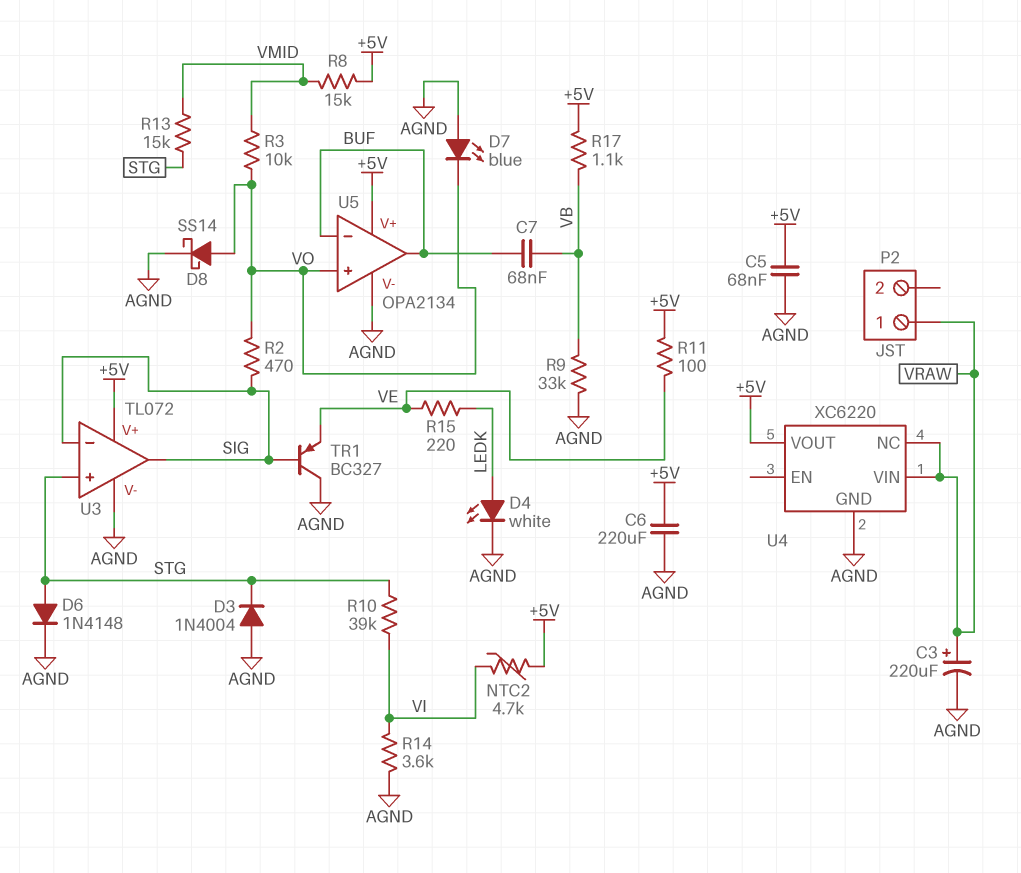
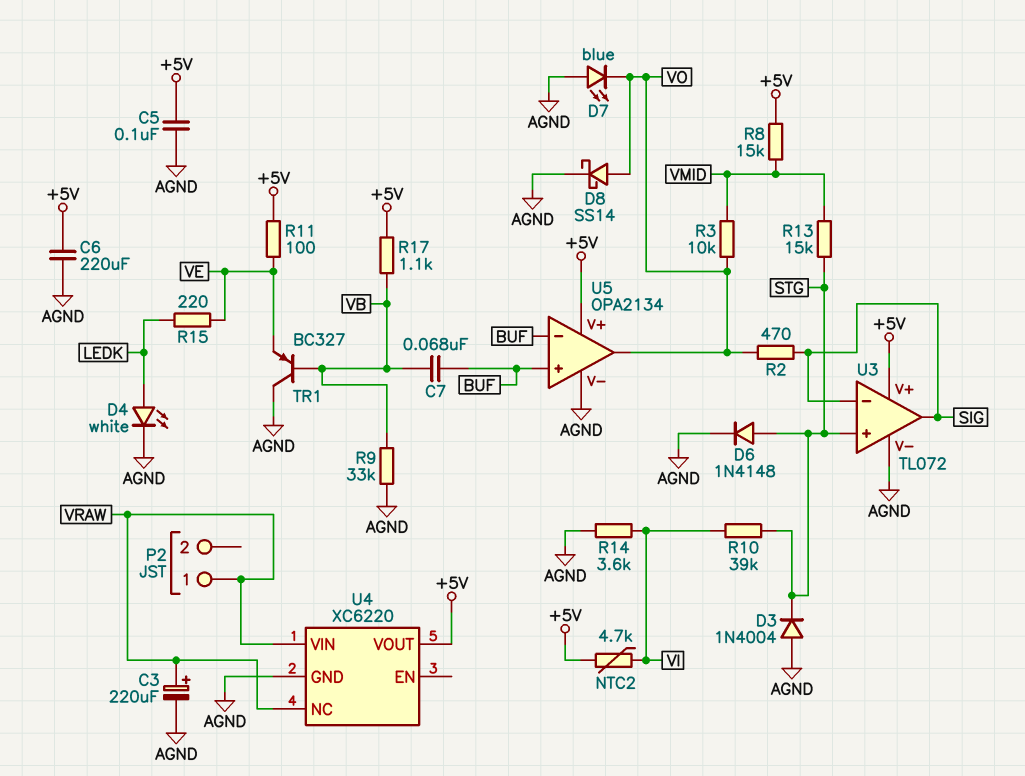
C5: 68nF (+5V, AGND) -> 100nF (+5V, AGND)
TR1: PNP BC327 (B SIG, C AGND, E VE) -> PNP BC327 (B VB, C AGND, E VE)
U5 pin in+: VO -> BUF
U5 pin out: BUF -> VO

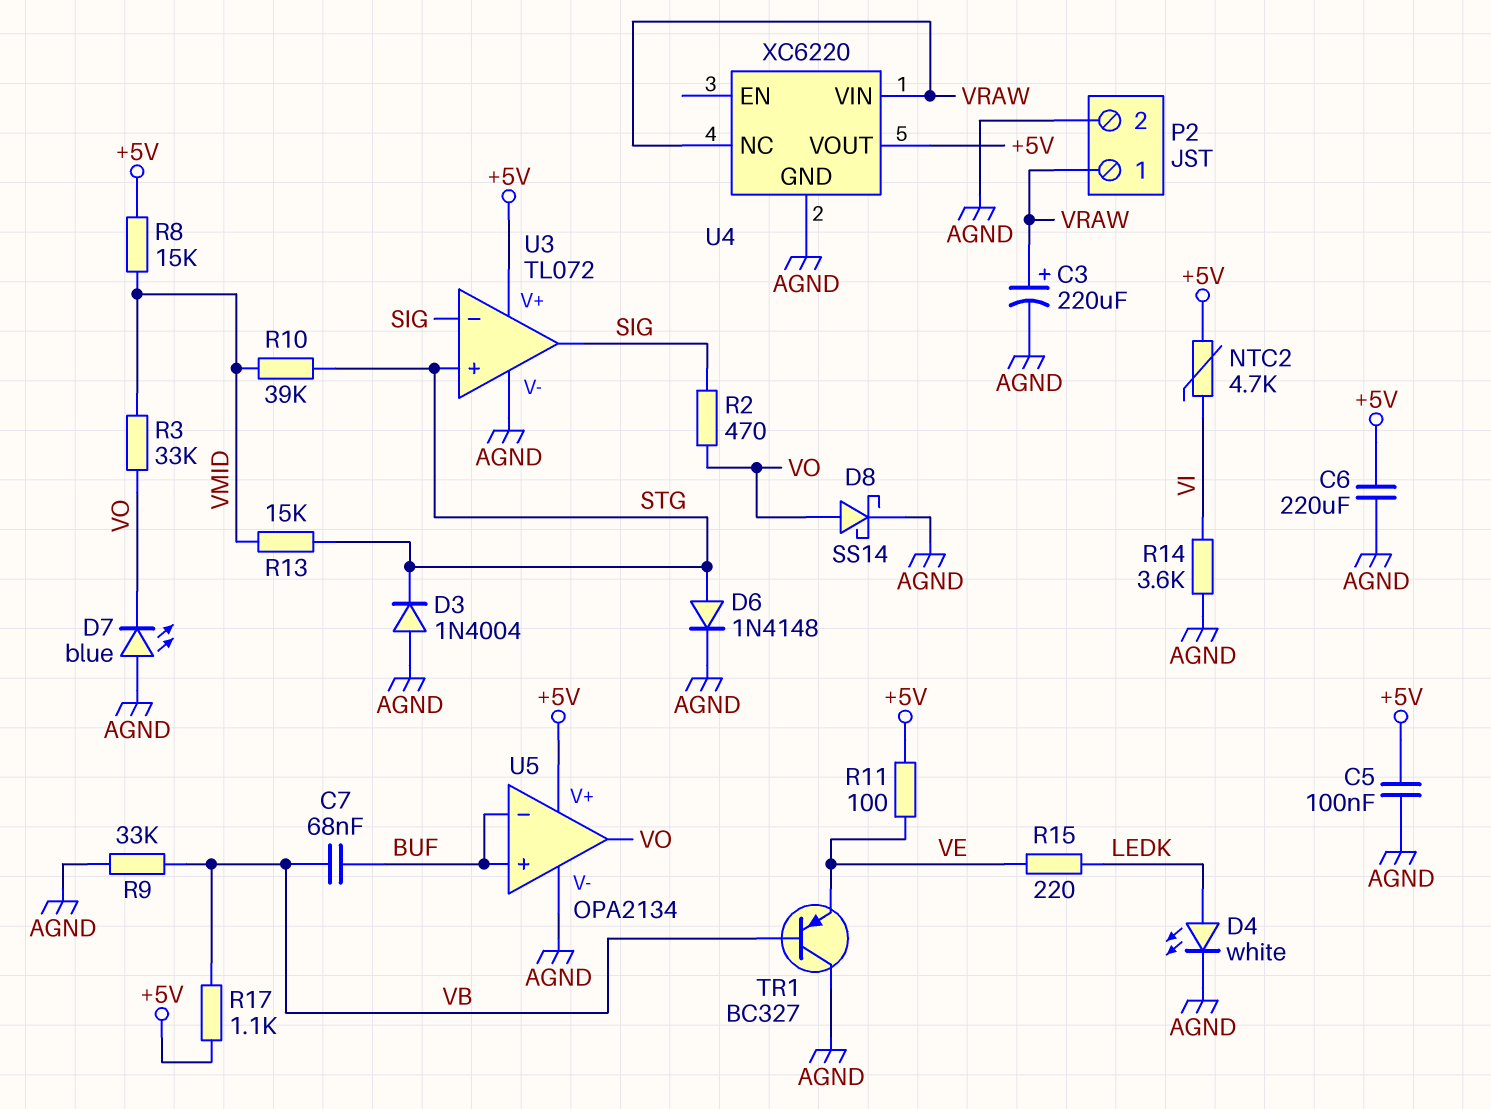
P2 pin 2: none -> AGND
R3: 10k (VMID, VO) -> 33k (VMID, VO)
R10: 39k (STG, VI) -> 39k (STG, VMID)

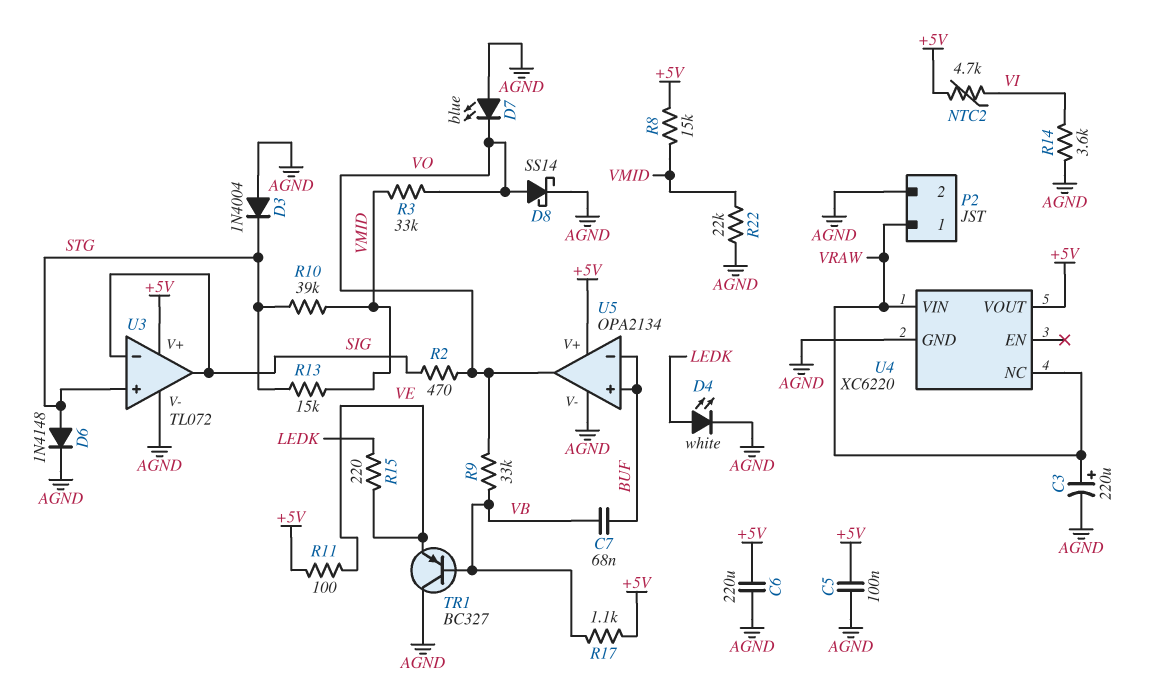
R9: 33k (AGND, VB) -> 33k (VB, VO)
R22: none -> 22k (AGND, VMID)

